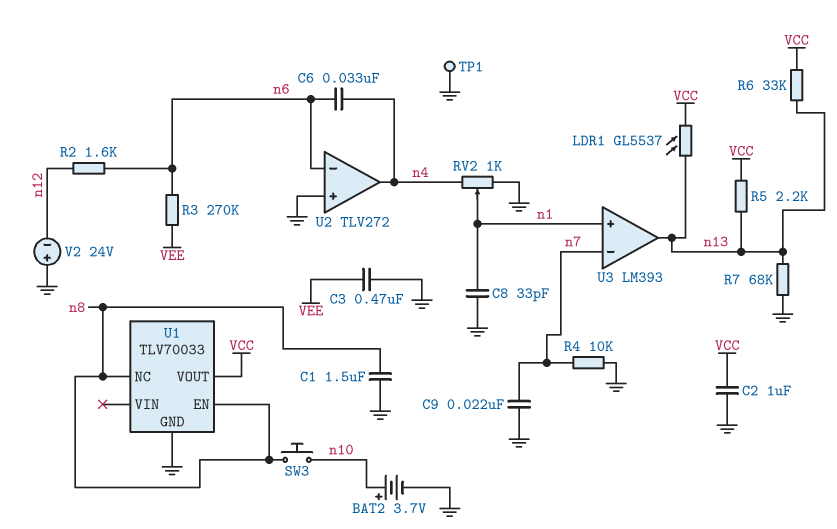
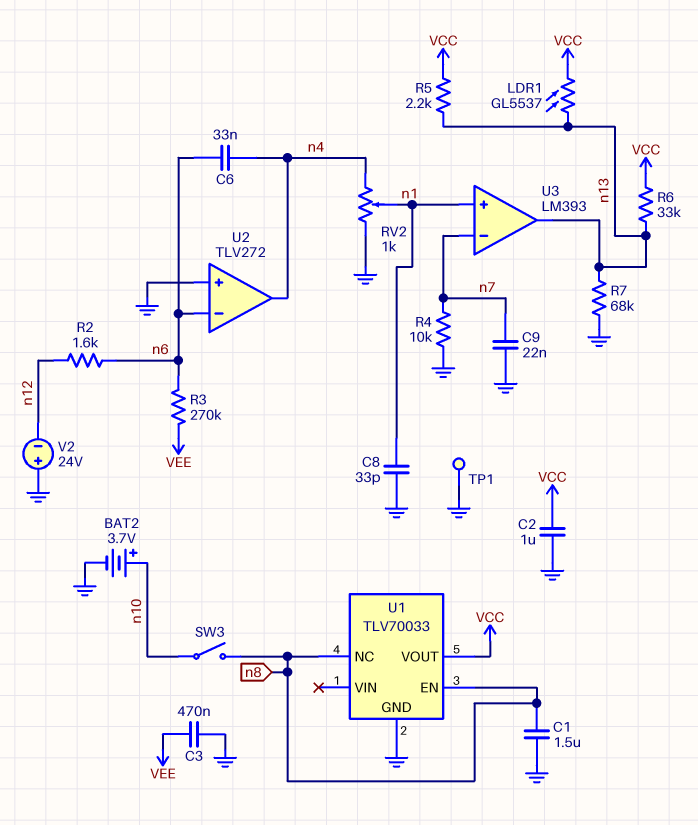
SW3: button (n8, n10) -> switch (n8, n10)

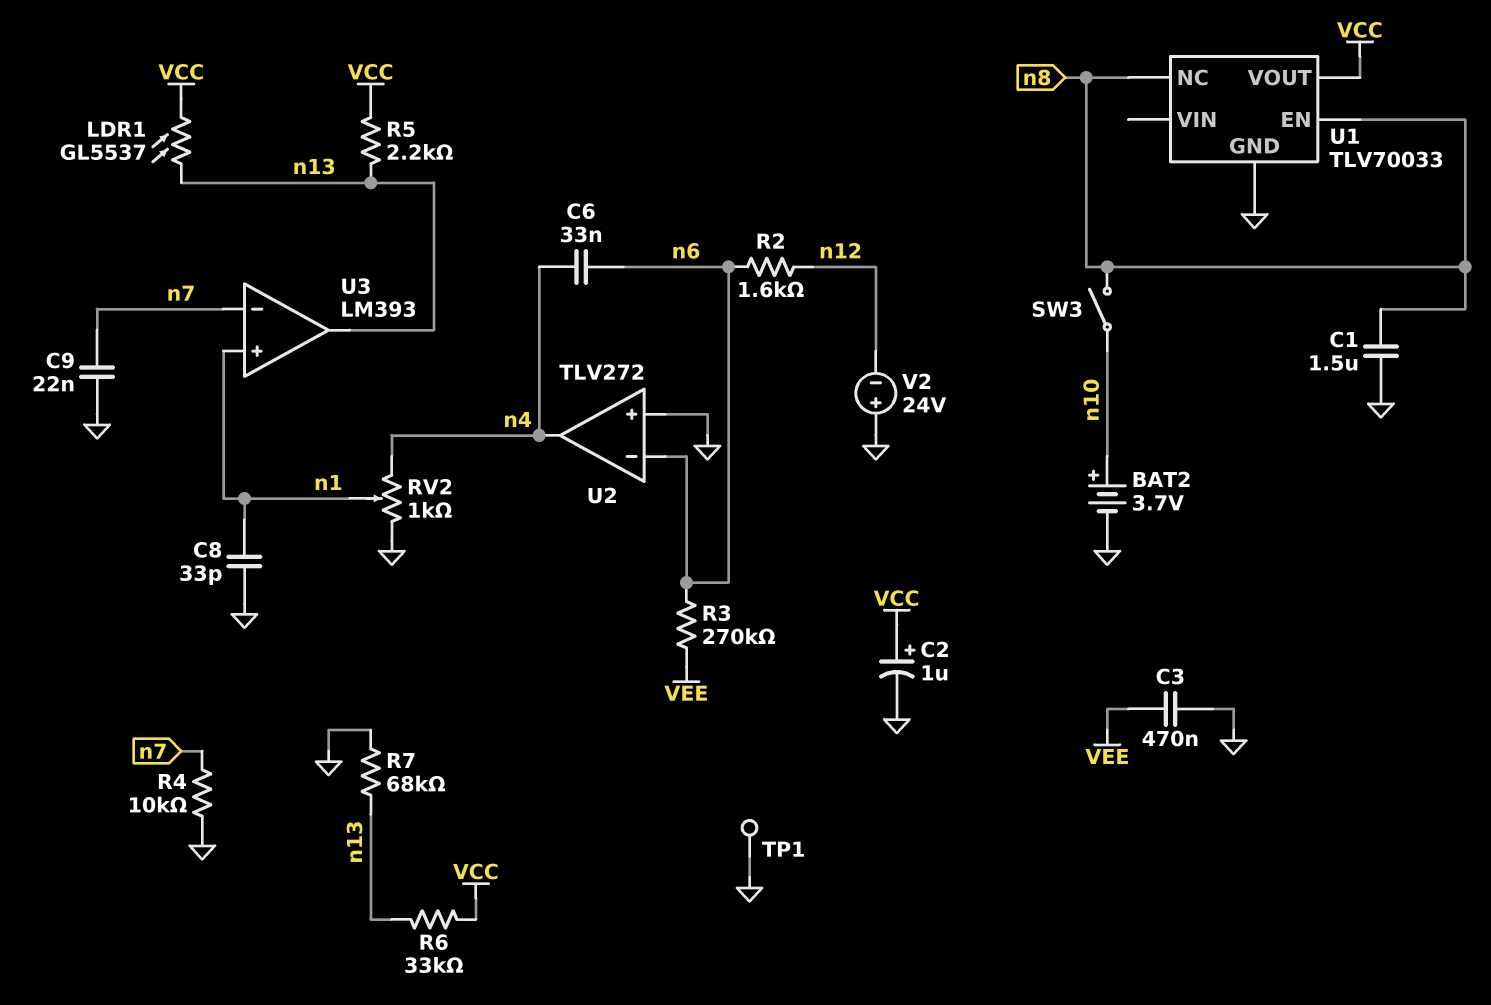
C2: 1uF (GND, VCC) -> 1uF (plus VCC, minus GND)

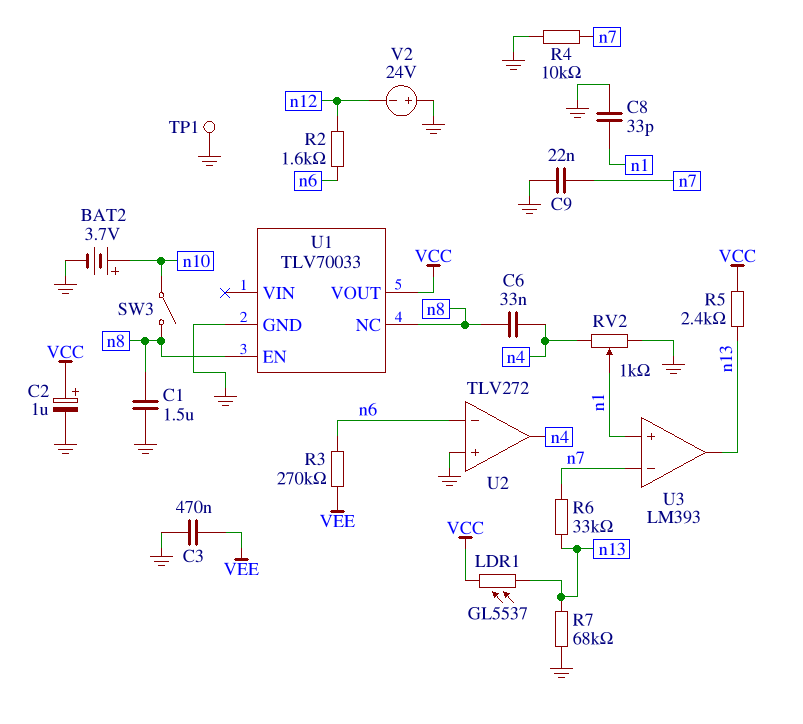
C6: 33nF (n4, n6) -> 33nF (n4, n8)
R5: 2.2k (VCC, n13) -> 2.4k (VCC, n13)
R6: 33k (VCC, n13) -> 33k (n7, n13)

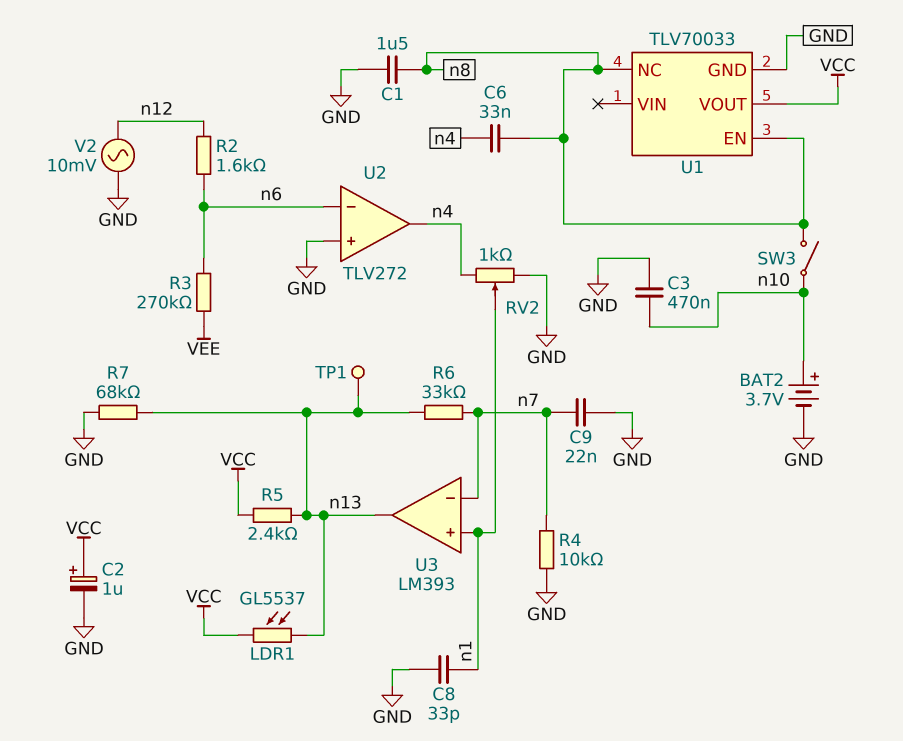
C3: 470nF (GND, VEE) -> 470nF (GND, n10)
TP1: test point (GND) -> test point (n13)
V2: 24V (plus GND, minus n12) -> AC 10mV (GND, n12)

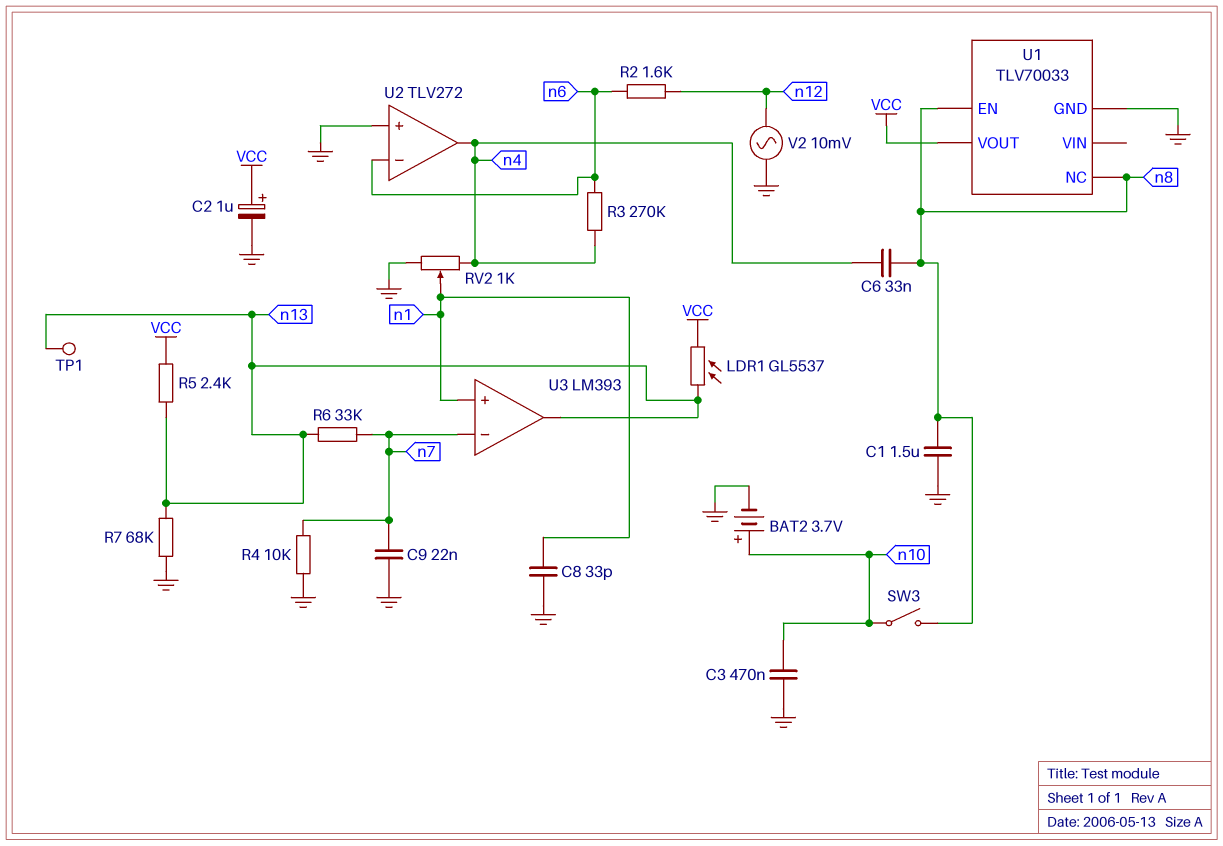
R3: 270k (VEE, n6) -> 270k (n4, n6)

